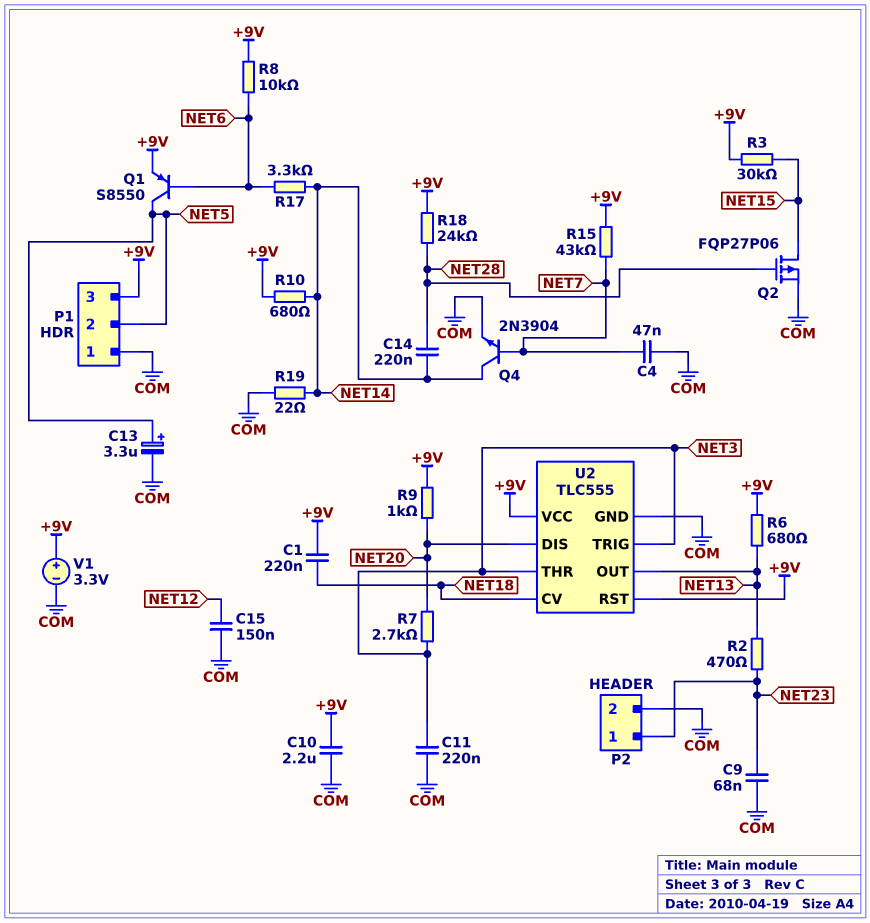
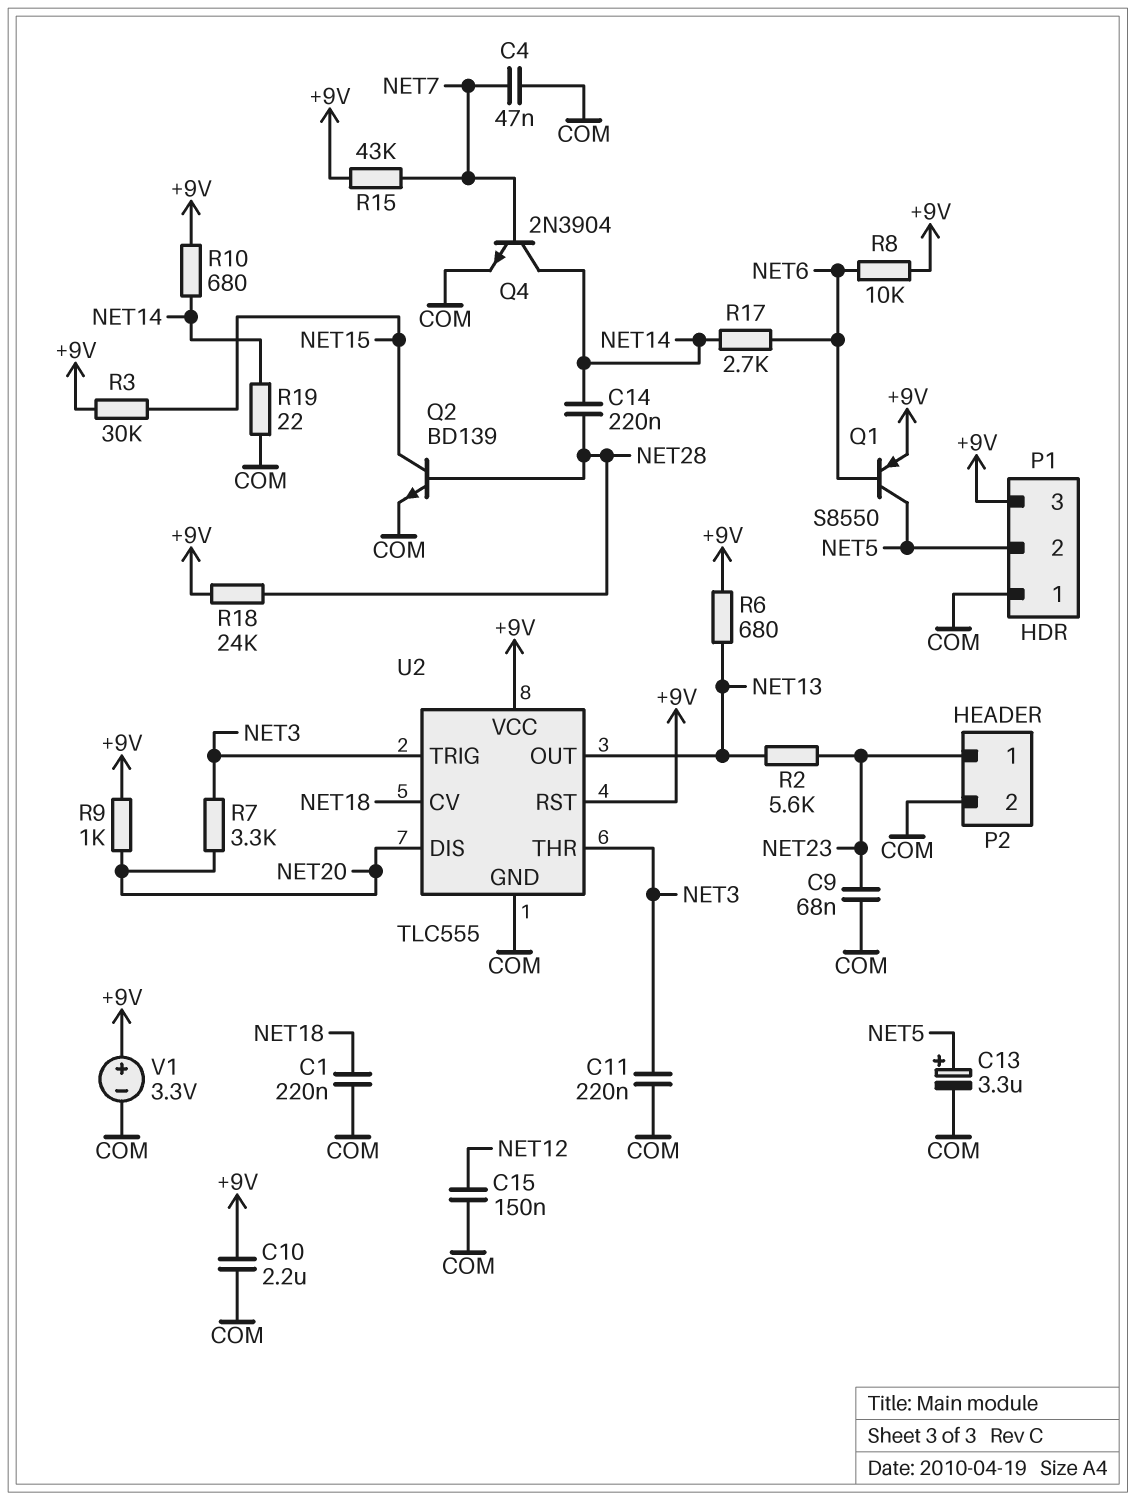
C1: 220nF (+9V, NET18) -> 220nF (COM, NET18)
Q2: PMOS FQP27P06 (G NET28, D NET15, S COM) -> NPN BD139 (B NET28, C NET15, E COM)
R2: 470 (NET13, NET23) -> 5.6k (NET13, NET23)
R7: 2.7k (NET3, NET20) -> 3.3k (NET3, NET20)
R17: 3.3k (NET6, NET14) -> 2.7k (NET6, NET14)

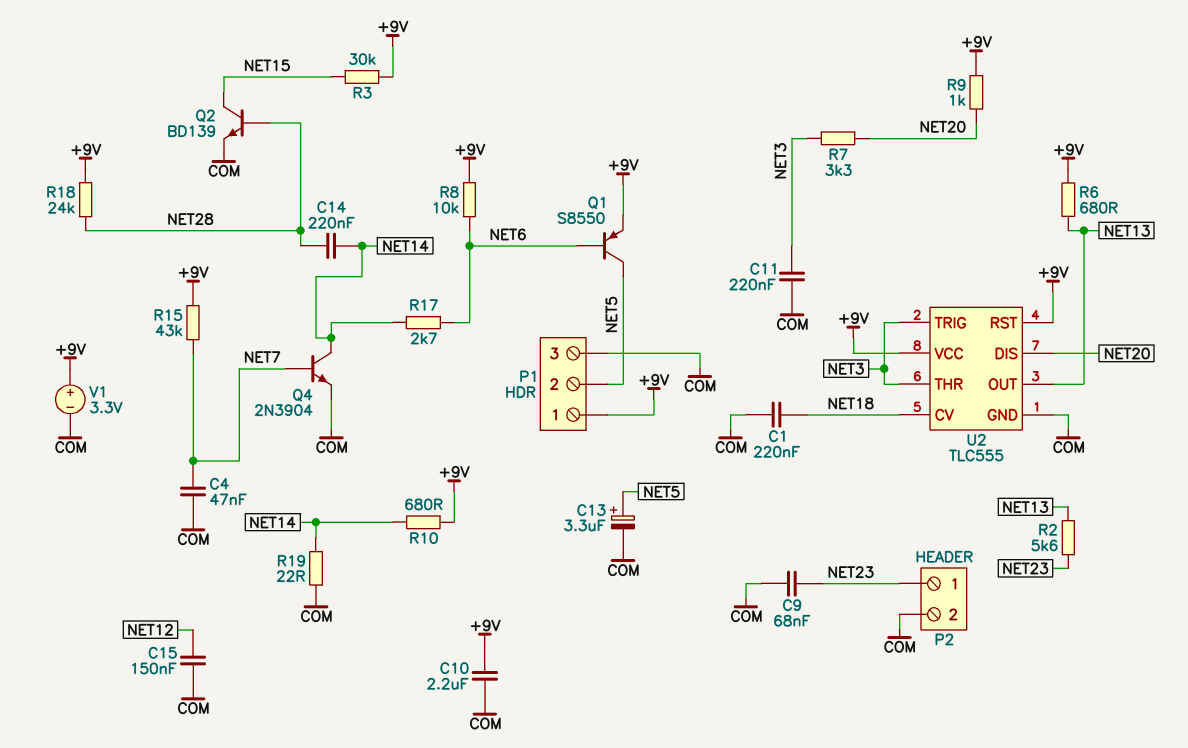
P1 pin 1: COM -> +9V
P1 pin 3: +9V -> COM

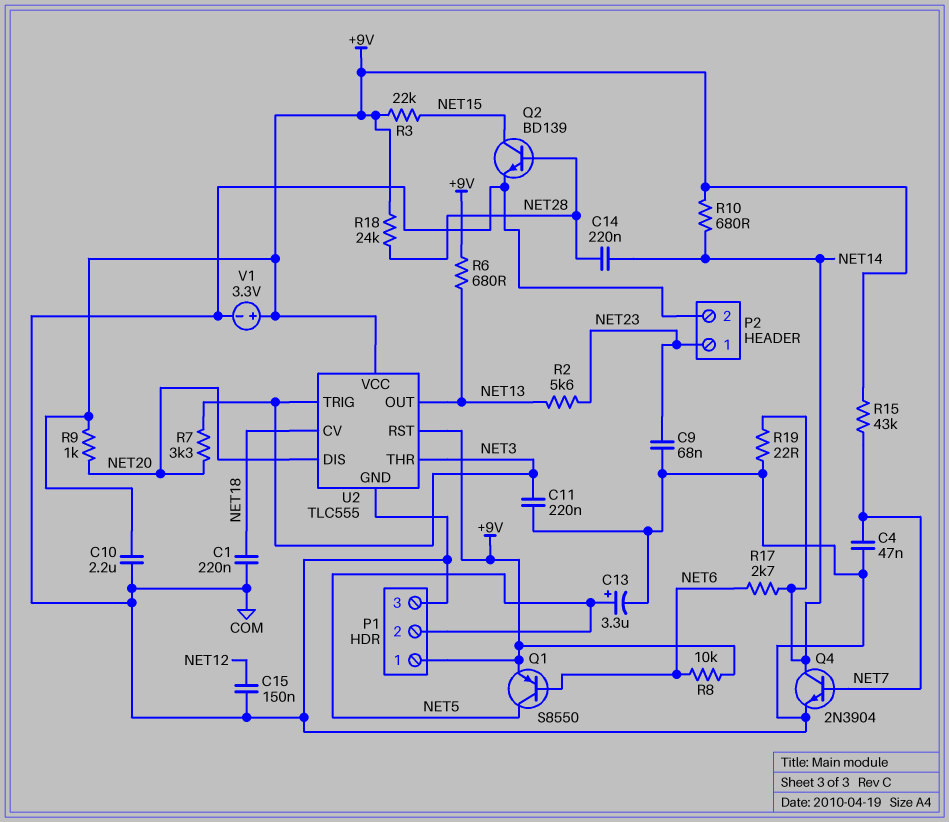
R3: 30k (+9V, NET15) -> 22k (+9V, NET15)

